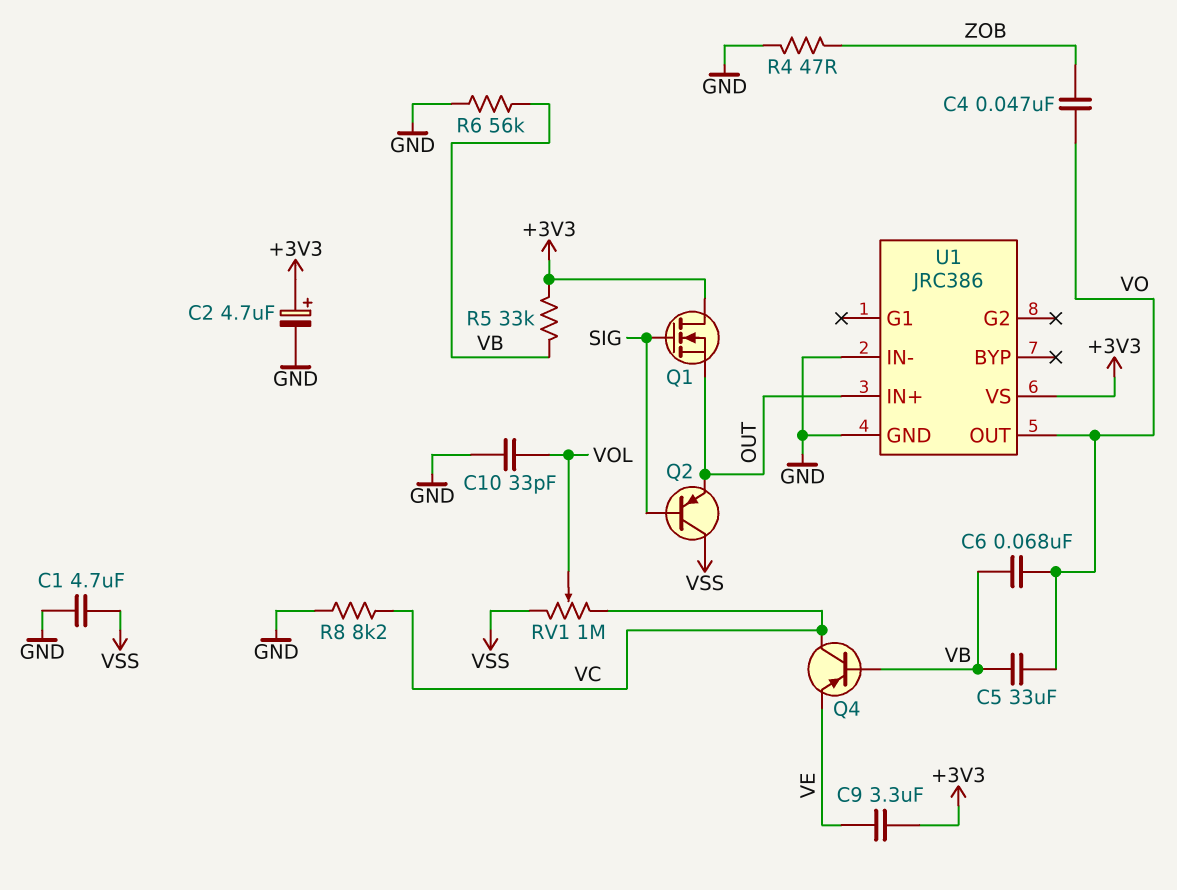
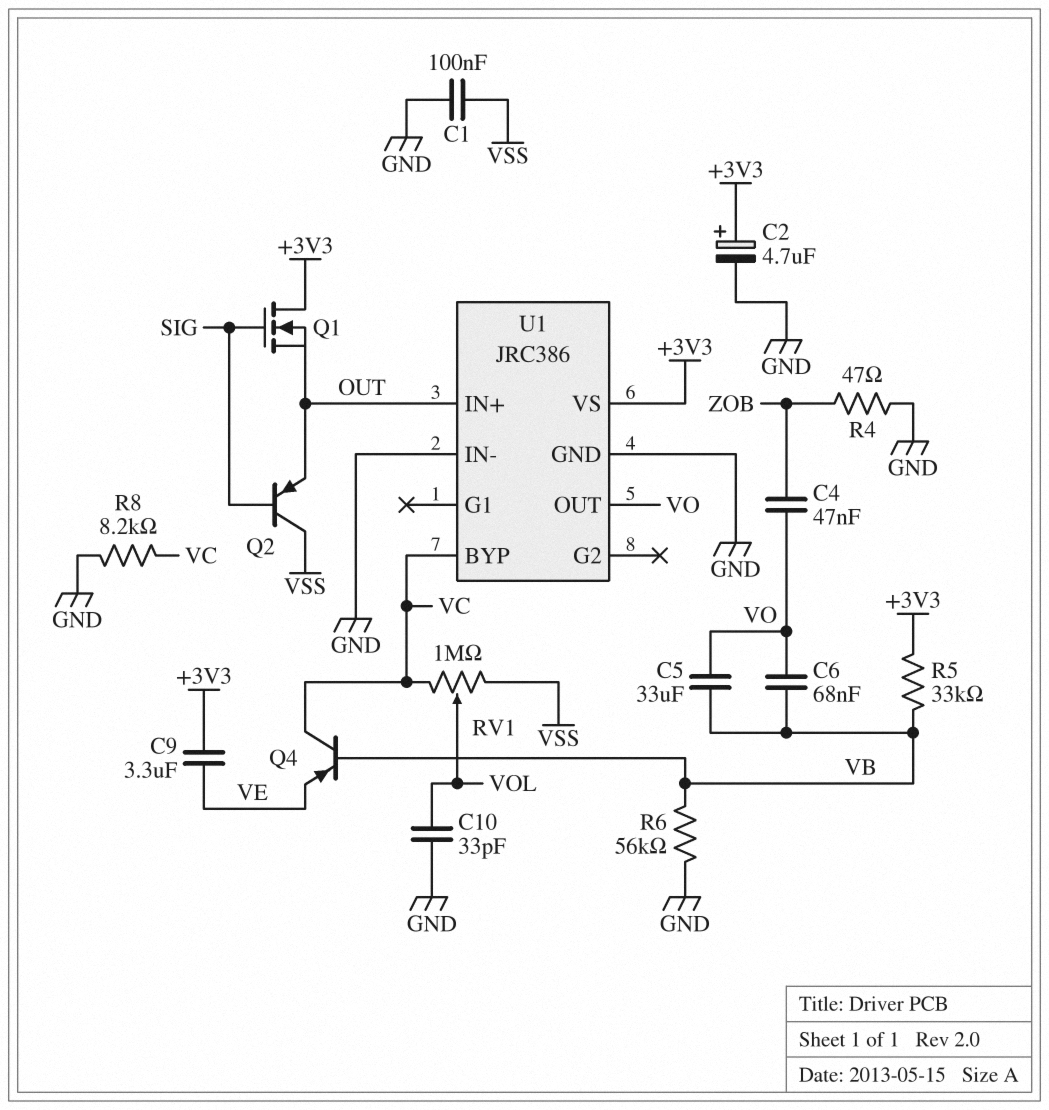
C1: 4.7uF (GND, VSS) -> 100nF (GND, VSS)
U1 pin BYP: none -> VC

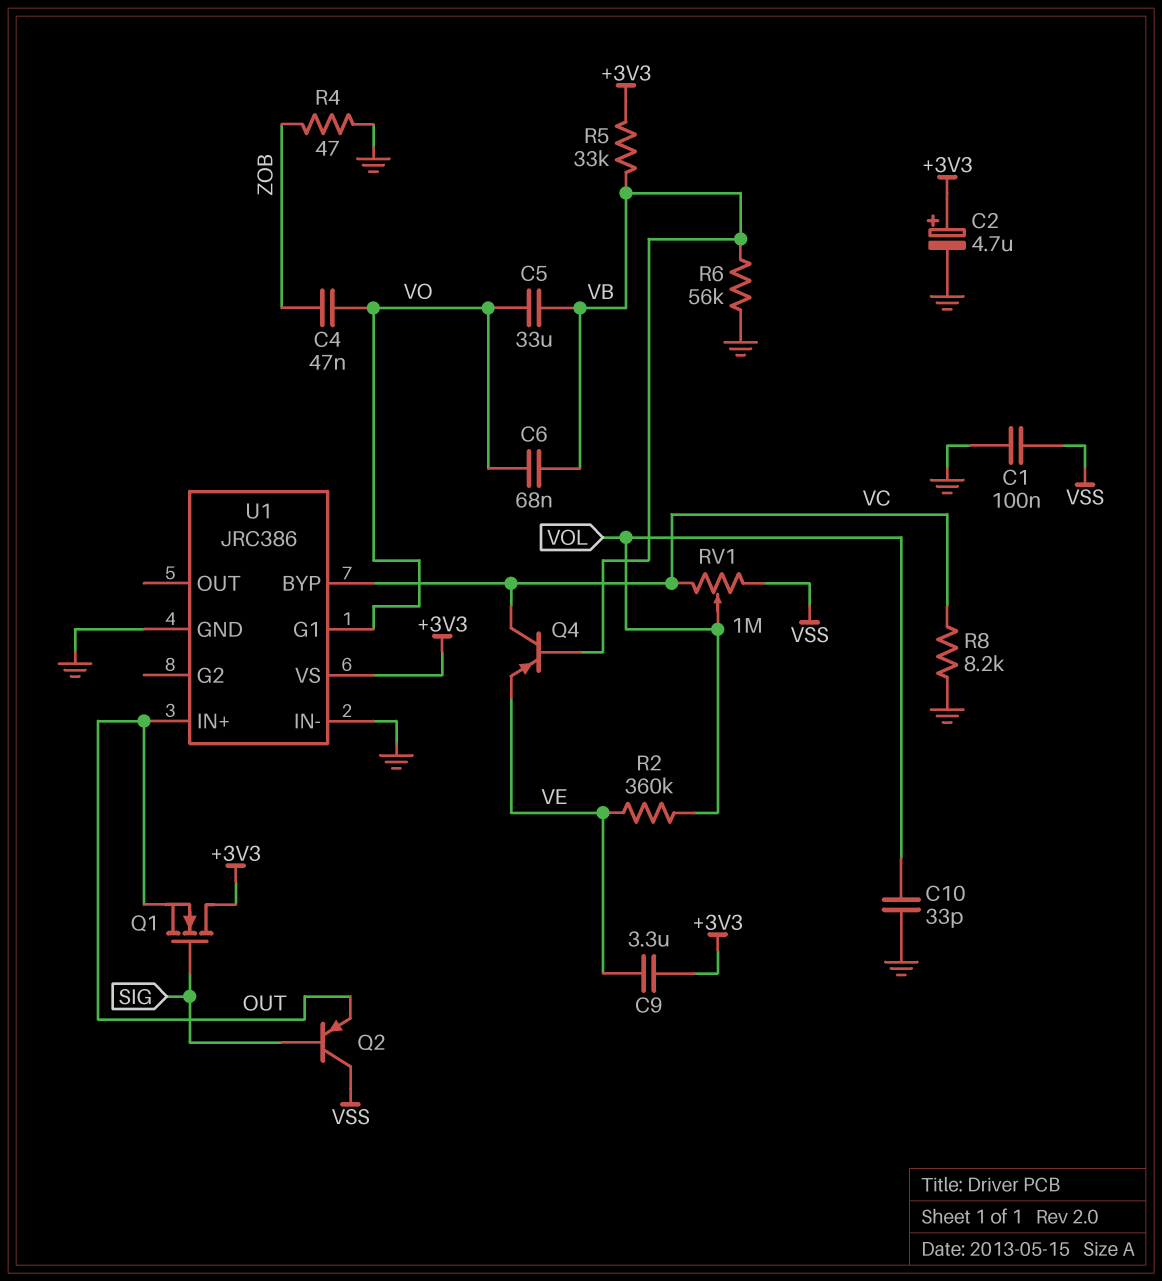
R2: none -> 360k (VE, VOL)
U1 pin G1: none -> VO
U1 pin OUT: VO -> none

